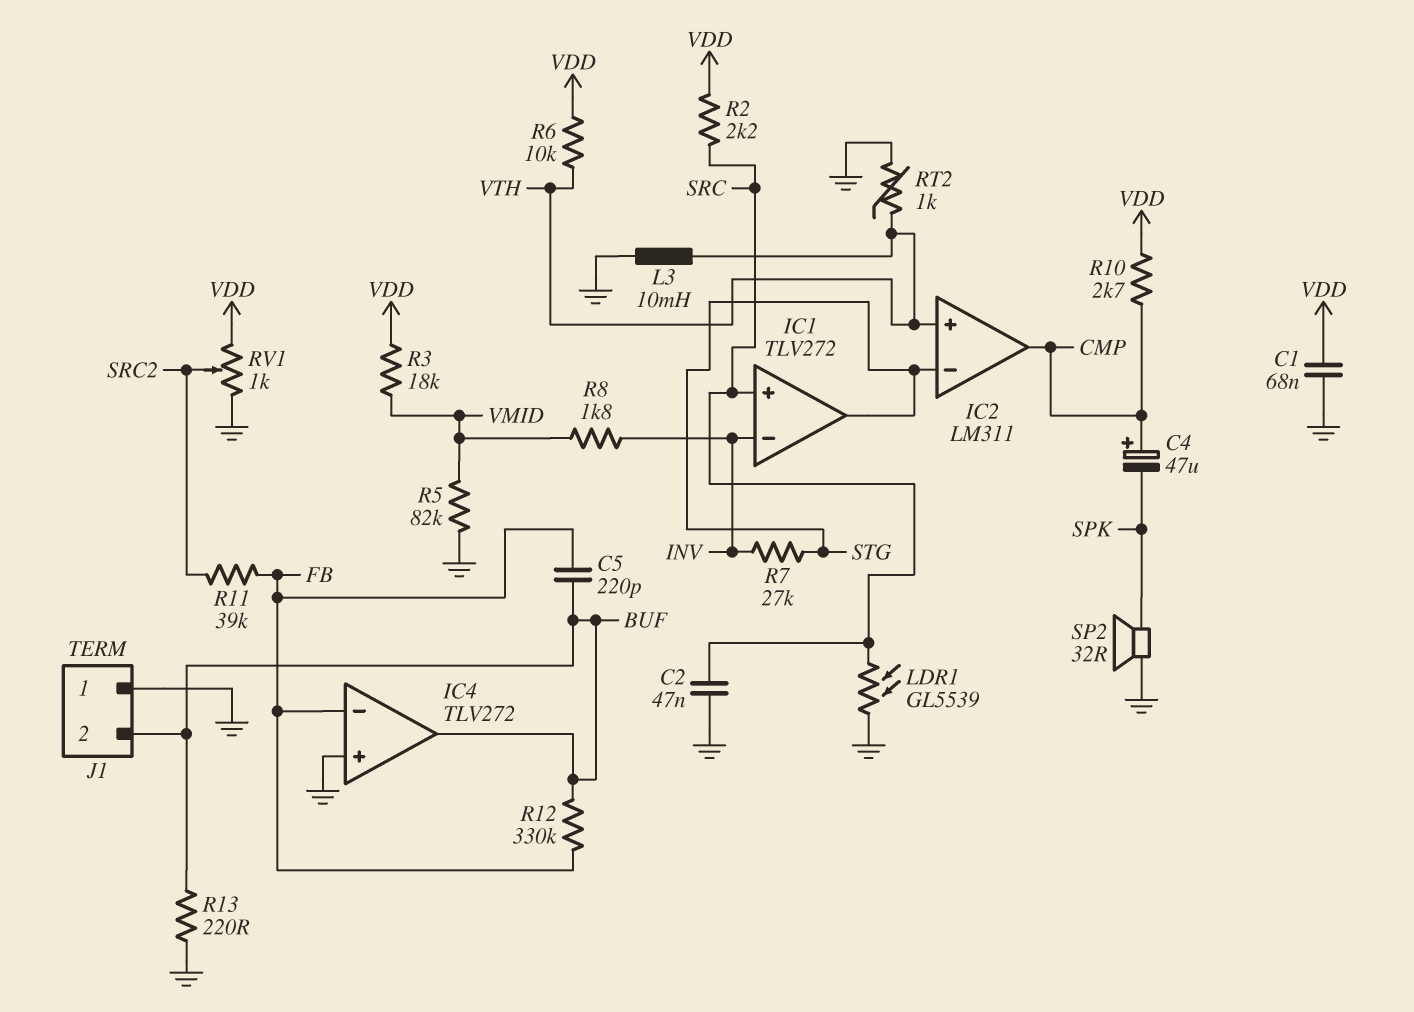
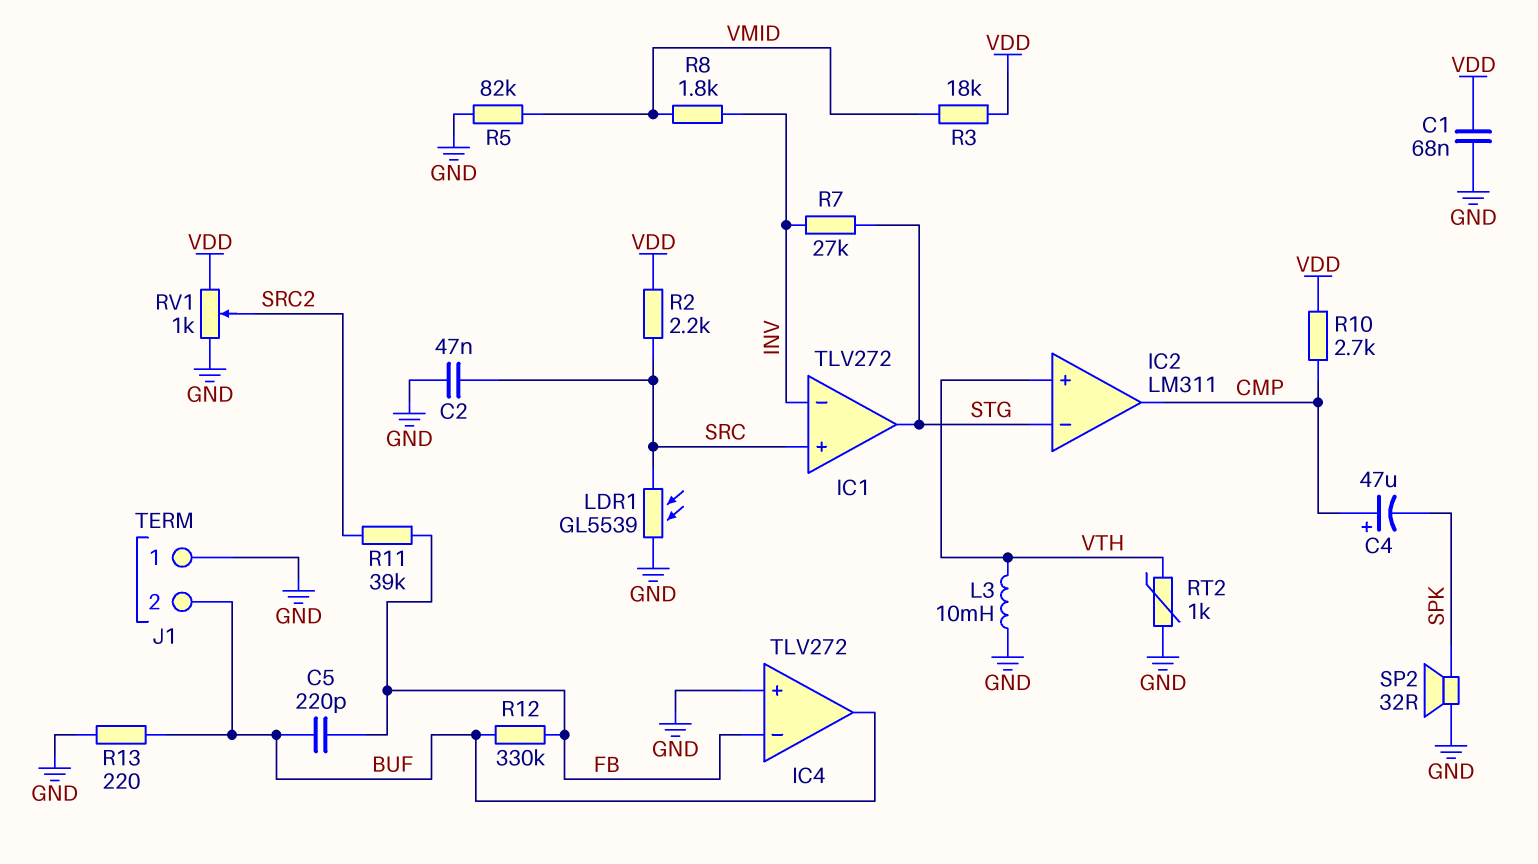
R6: 10k (VDD, VTH) -> none

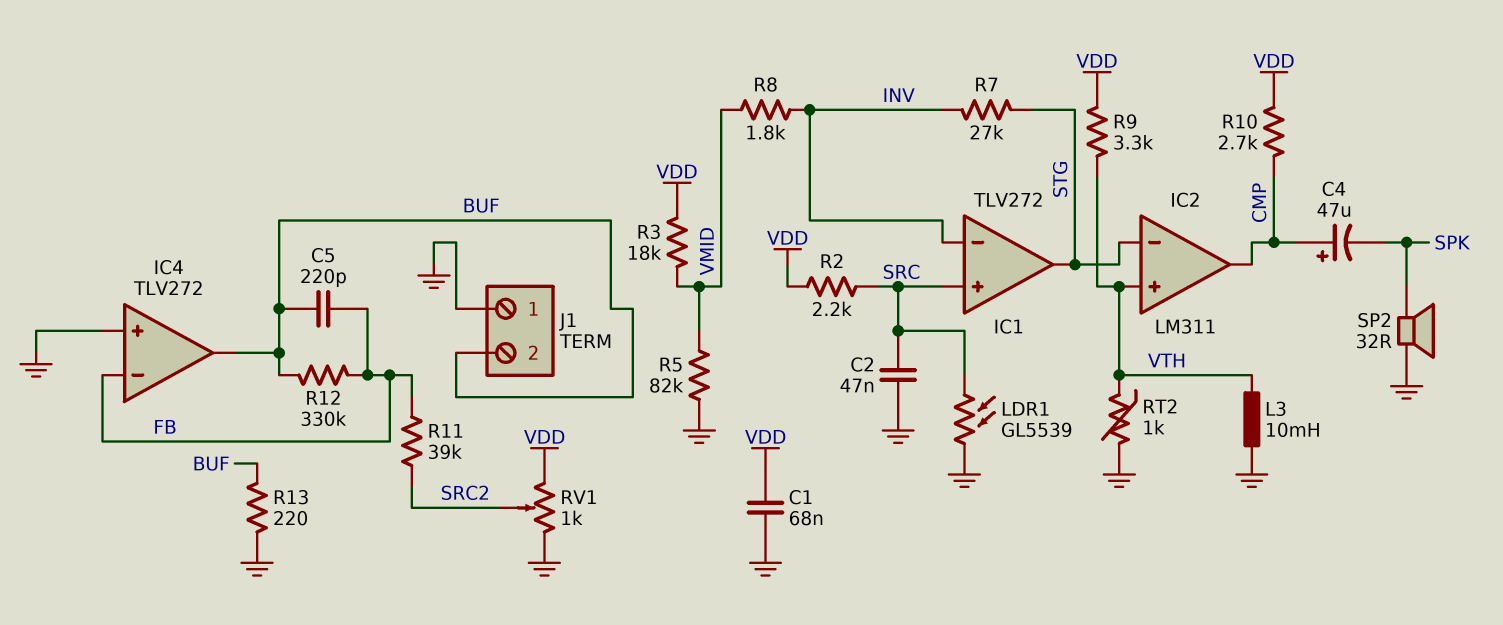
R9: none -> 3.3k (VDD, VTH)

